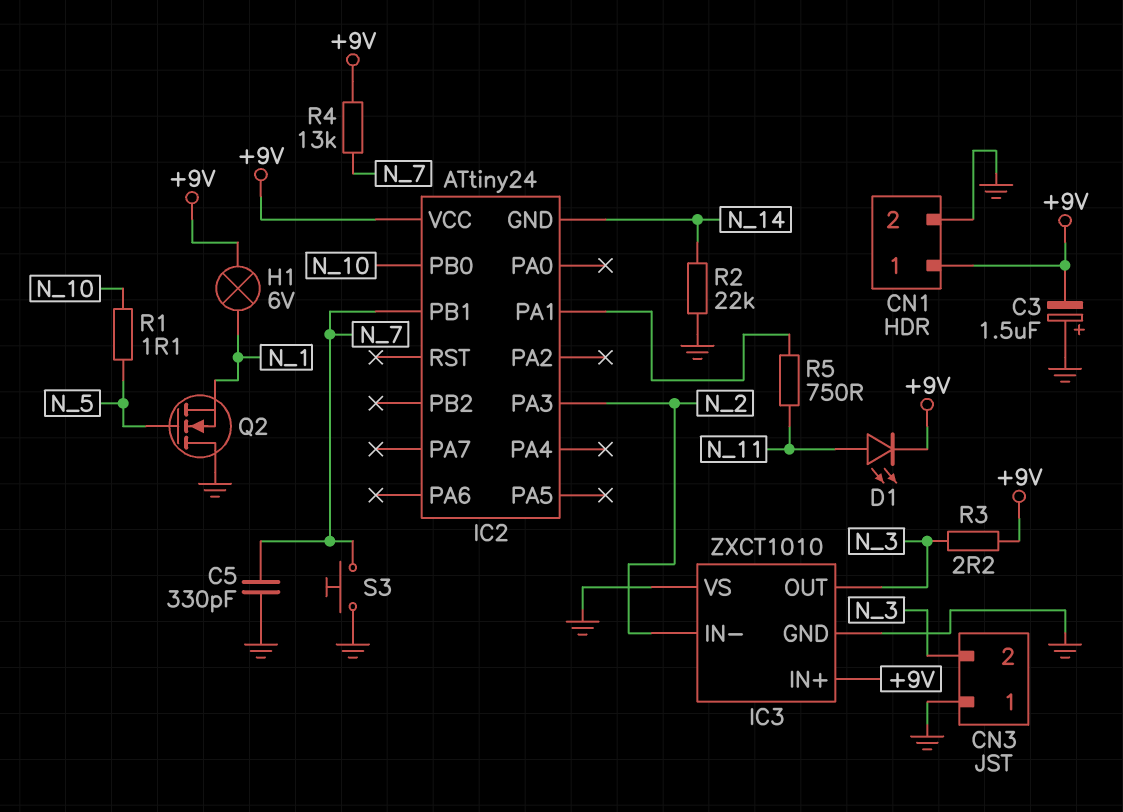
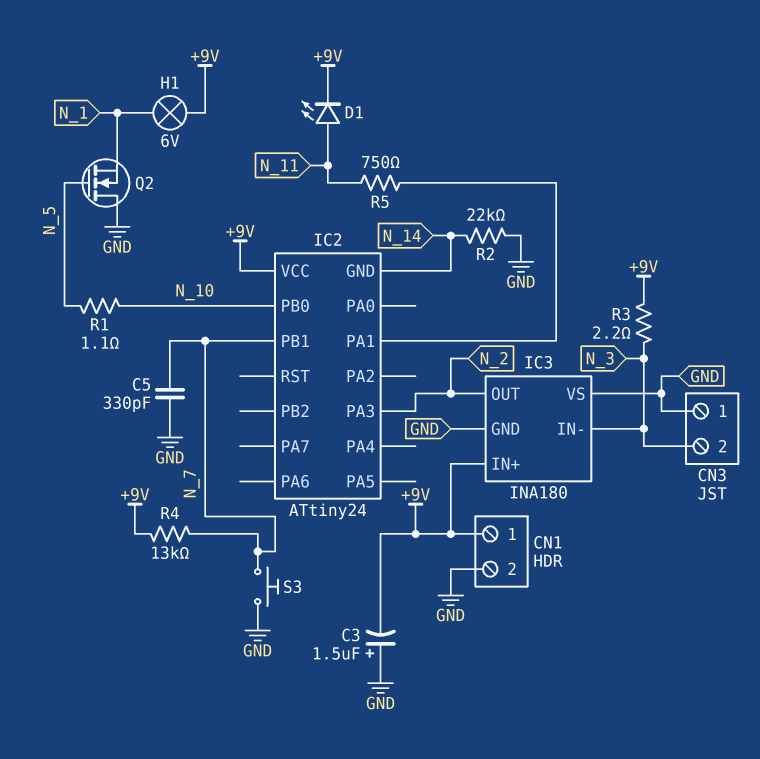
IC3: ZXCT1010 -> INA180
IC3 pin IN-: N_2 -> N_3
IC3 pin OUT: N_3 -> N_2

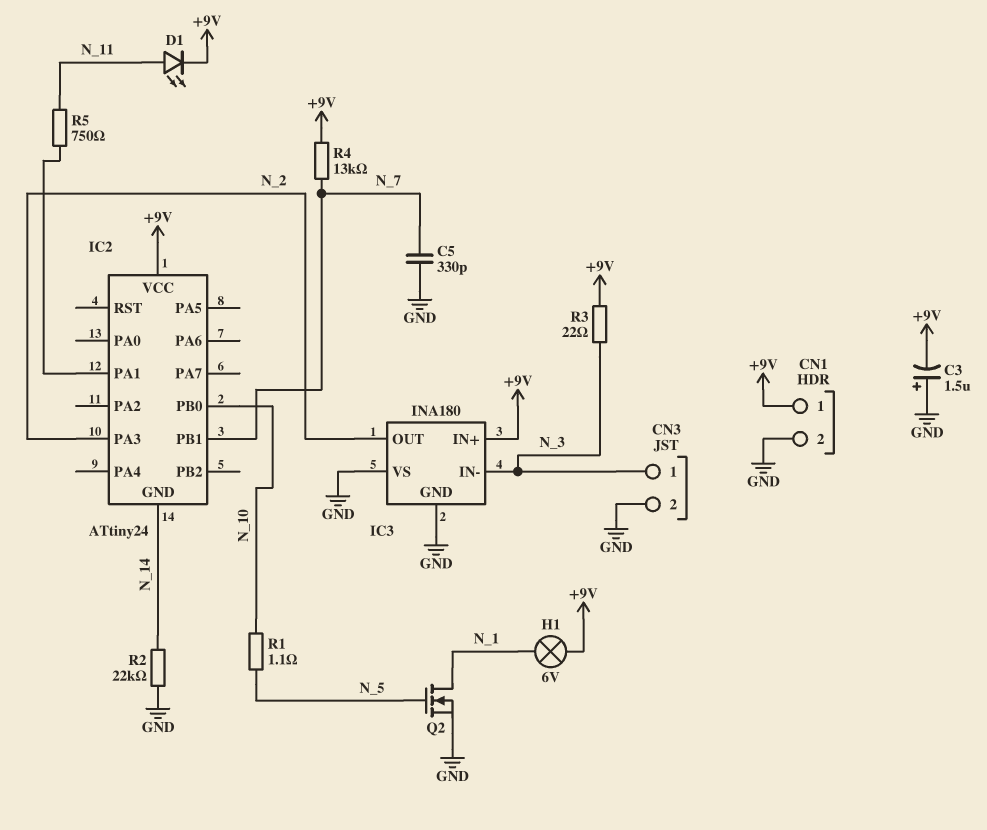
CN3 pin 1: GND -> N_3
CN3 pin 2: N_3 -> GND
Q2: NMOS (G N_5, D GND, S N_1) -> NMOS (G N_5, D N_1, S GND)
R3: 2.2 (+9V, N_3) -> 22 (+9V, N_3)
S3: button (GND, N_7) -> none

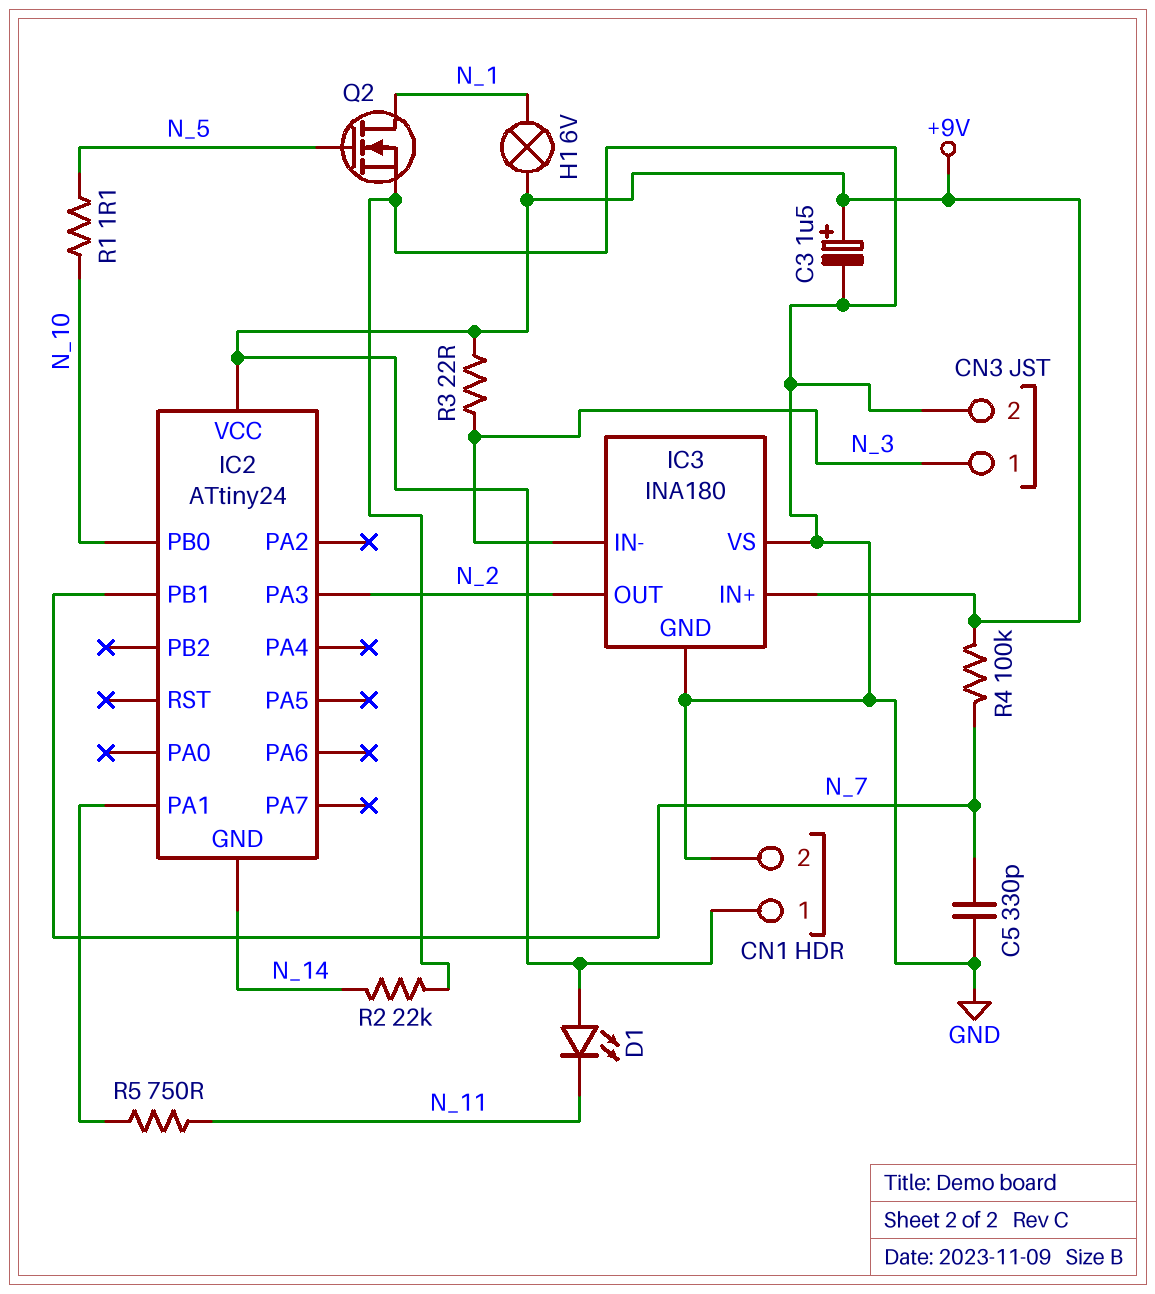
C3: 1.5uF (plus GND, minus +9V) -> 1.5uF (plus +9V, minus GND)
D1: LED (A N_11, K +9V) -> LED (A +9V, K N_11)
R4: 13k (+9V, N_7) -> 100k (+9V, N_7)

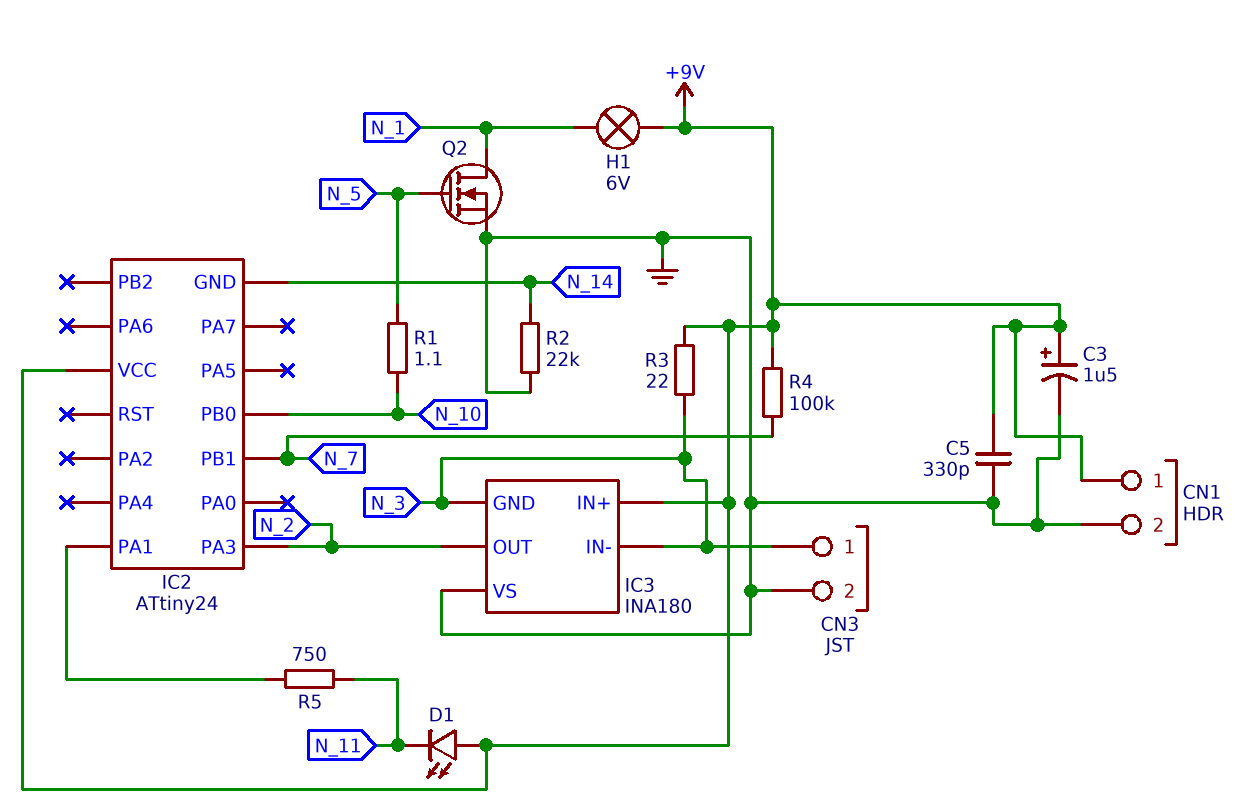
C5: 330pF (GND, N_7) -> 330pF (+9V, GND)
IC3 pin GND: GND -> N_3

